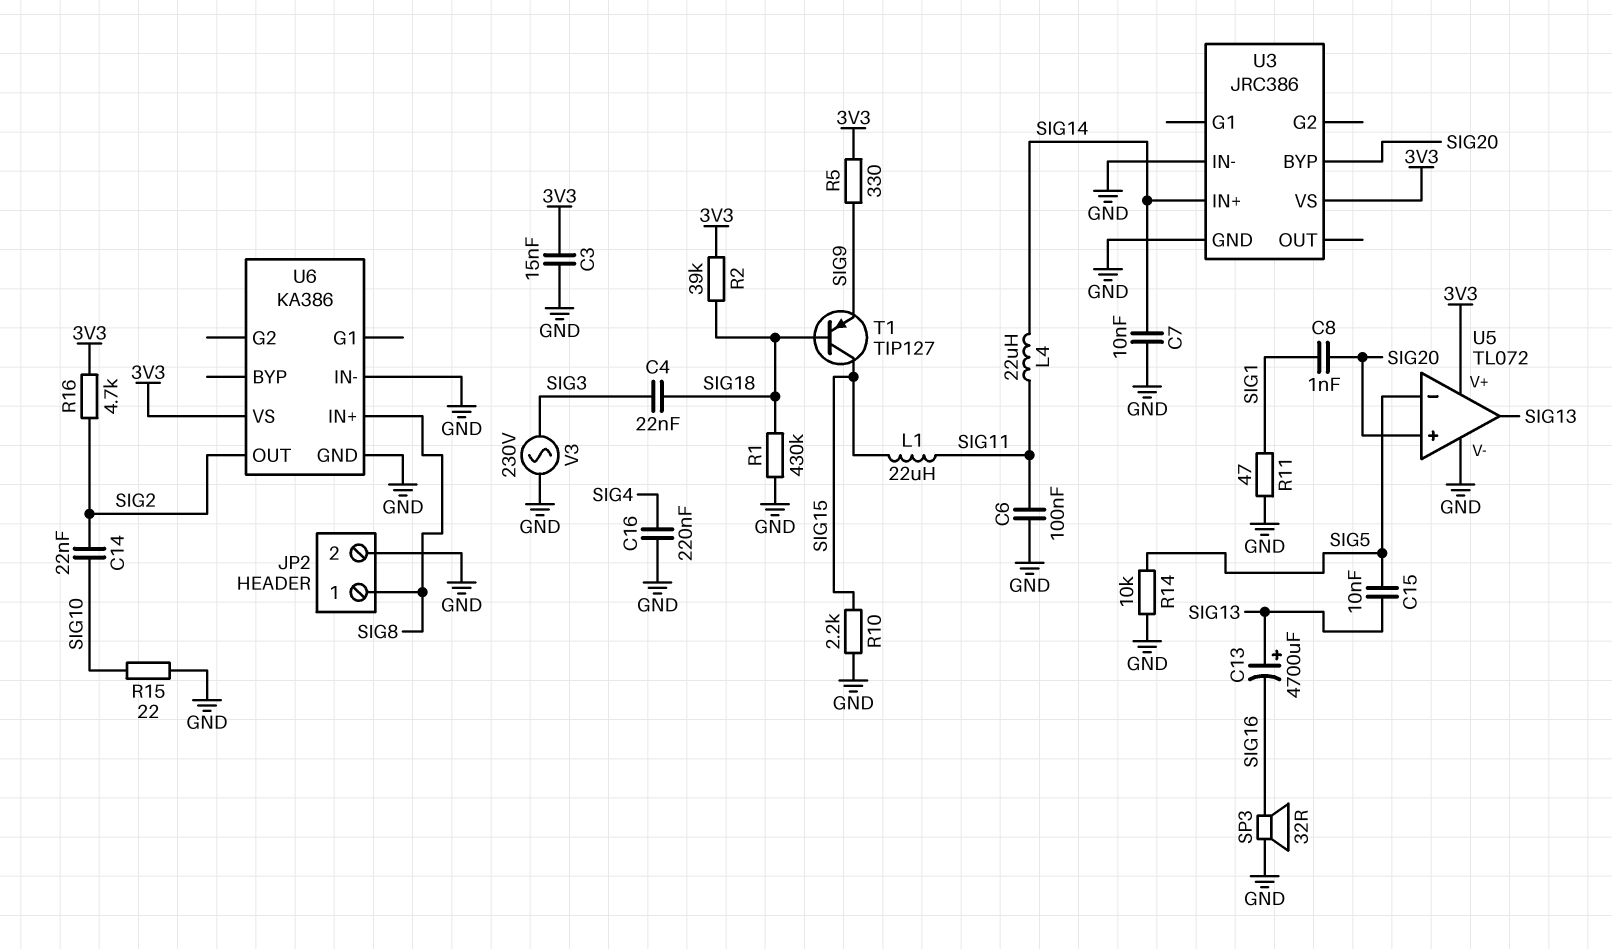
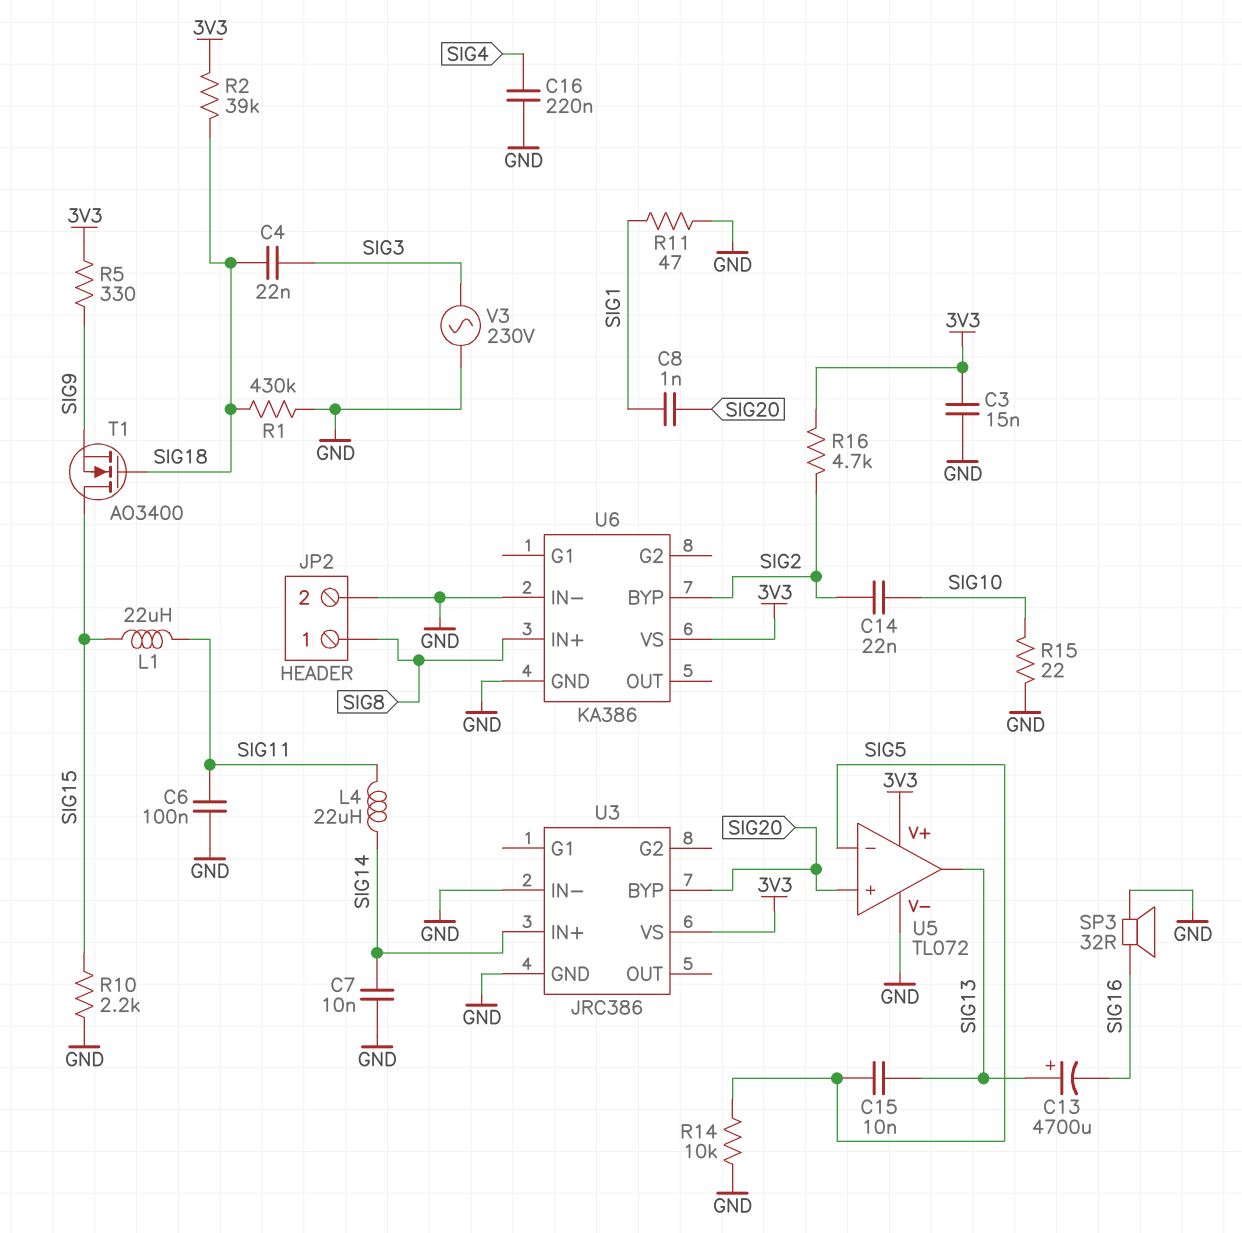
T1: PNP TIP127 (B SIG18, C SIG15, E SIG9) -> NMOS AO3400 (G SIG18, D SIG15, S SIG9)
U6 pin BYP: none -> SIG2
U6 pin OUT: SIG2 -> none

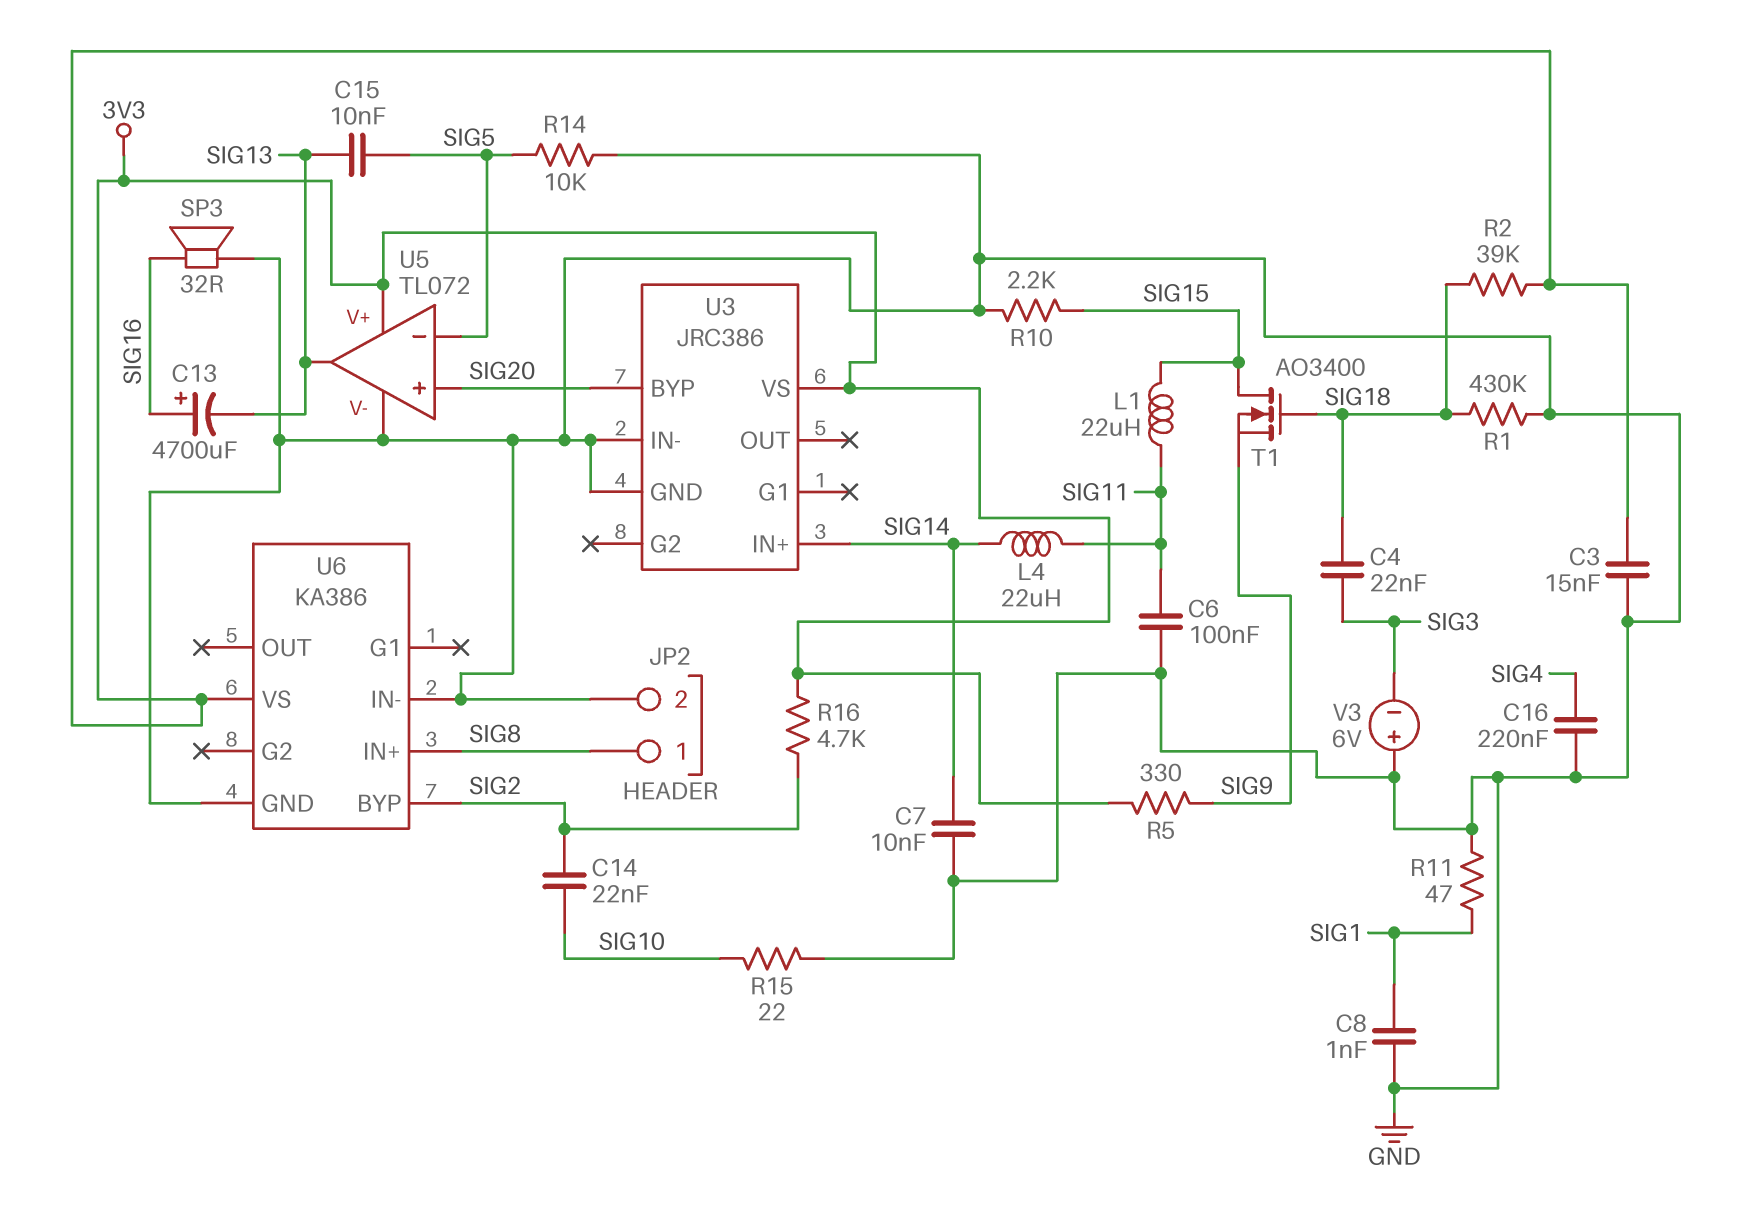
C8: 1nF (SIG1, SIG20) -> 1nF (GND, SIG1)
C13: 4700uF (plus SIG13, minus SIG16) -> 4700uF (plus SIG16, minus SIG13)
V3: AC 230V (GND, SIG3) -> 6V (plus GND, minus SIG3)

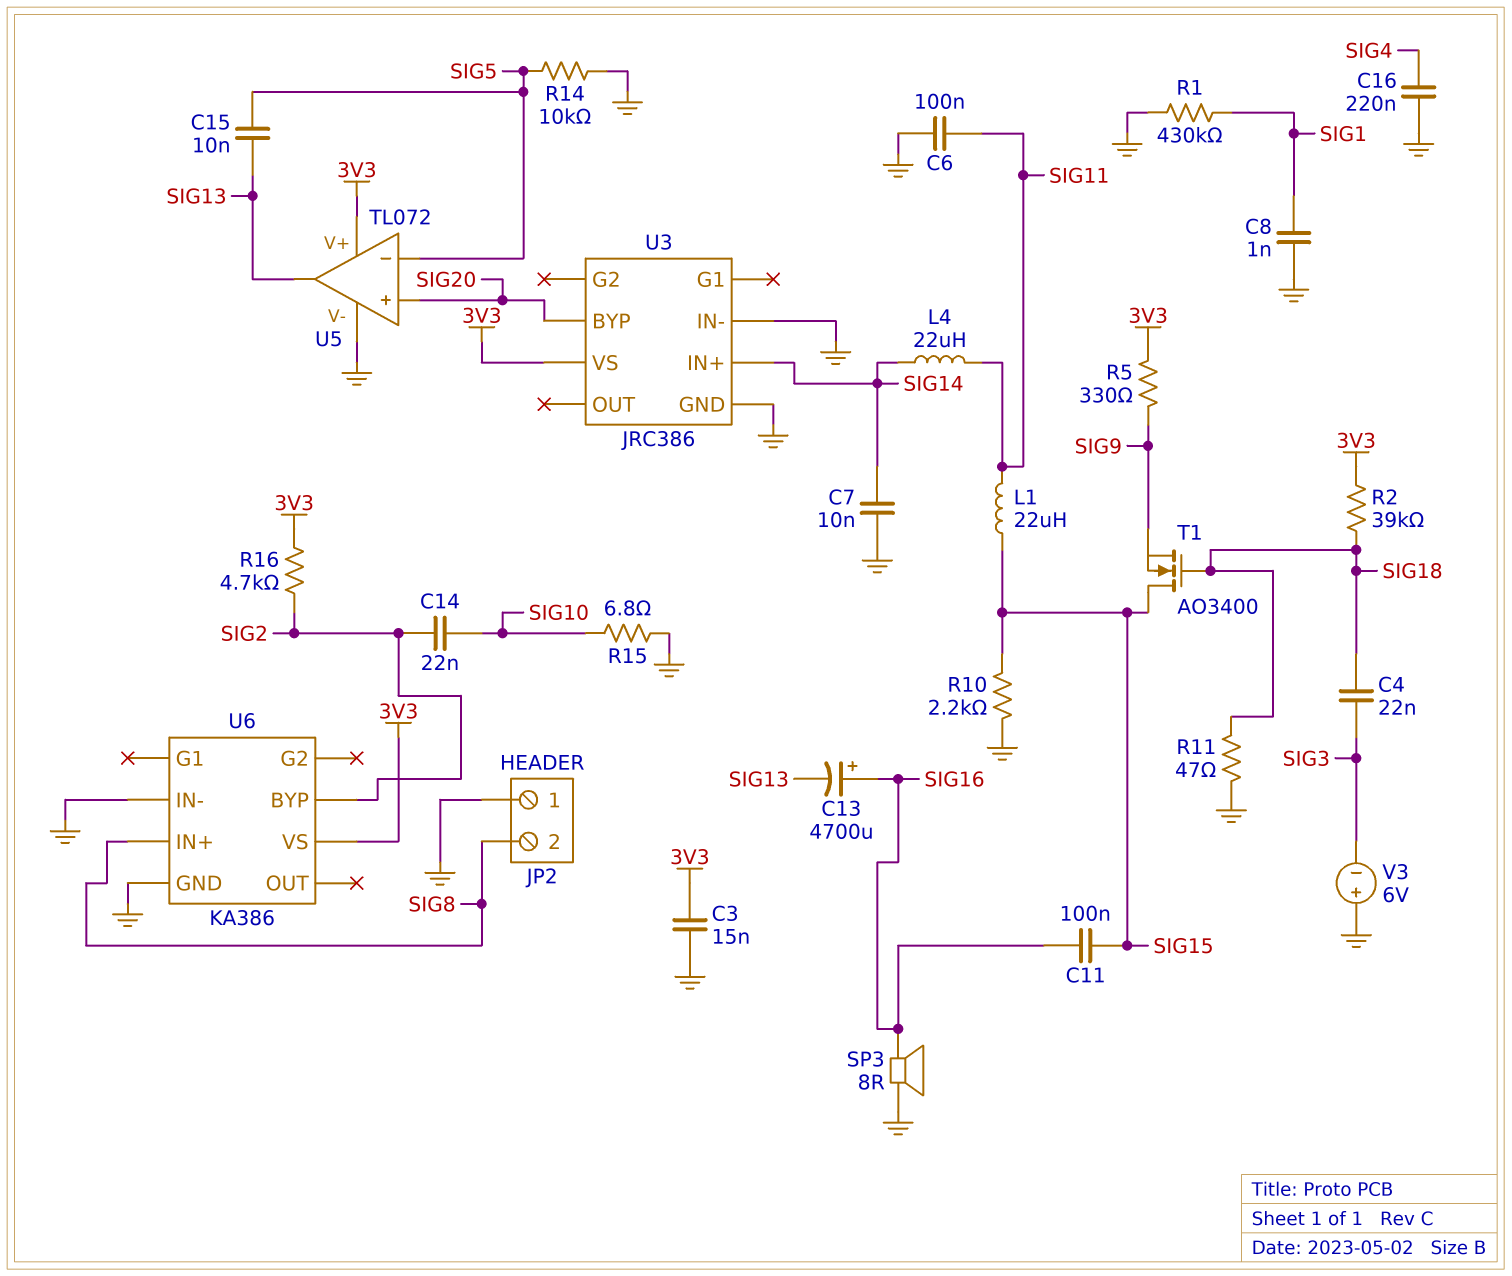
C11: none -> 100nF (SIG15, SIG16)
JP2 pin 1: SIG8 -> GND
JP2 pin 2: GND -> SIG8
R1: 430k (GND, SIG18) -> 430k (GND, SIG1)
R11: 47 (GND, SIG1) -> 47 (GND, SIG18)
R15: 22 (GND, SIG10) -> 6.8 (GND, SIG10)
SP3: speaker 32R (GND, SIG16) -> speaker 8R (GND, SIG16)

